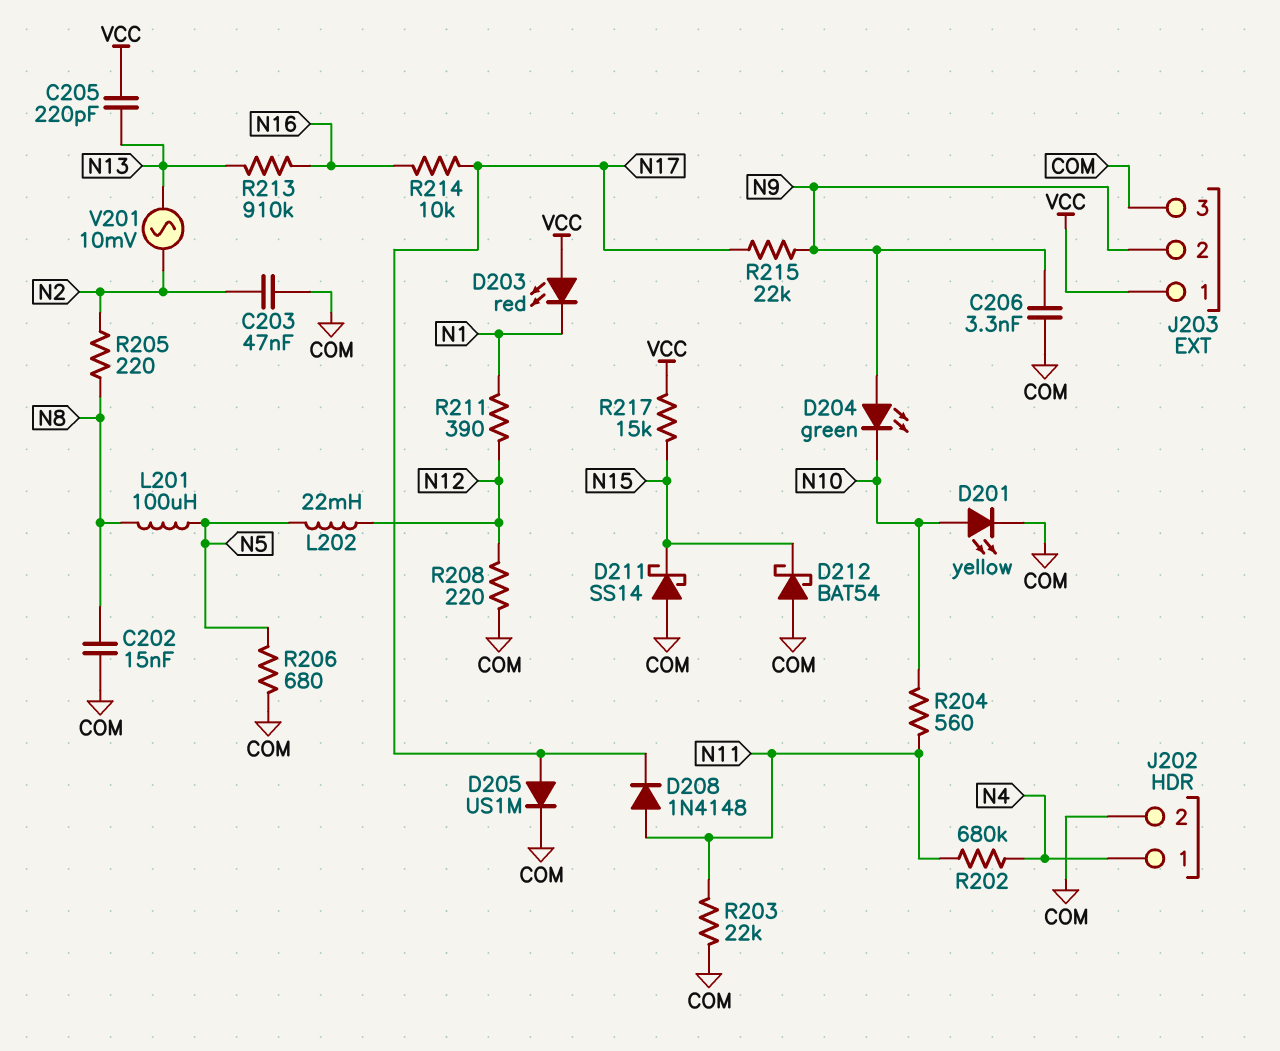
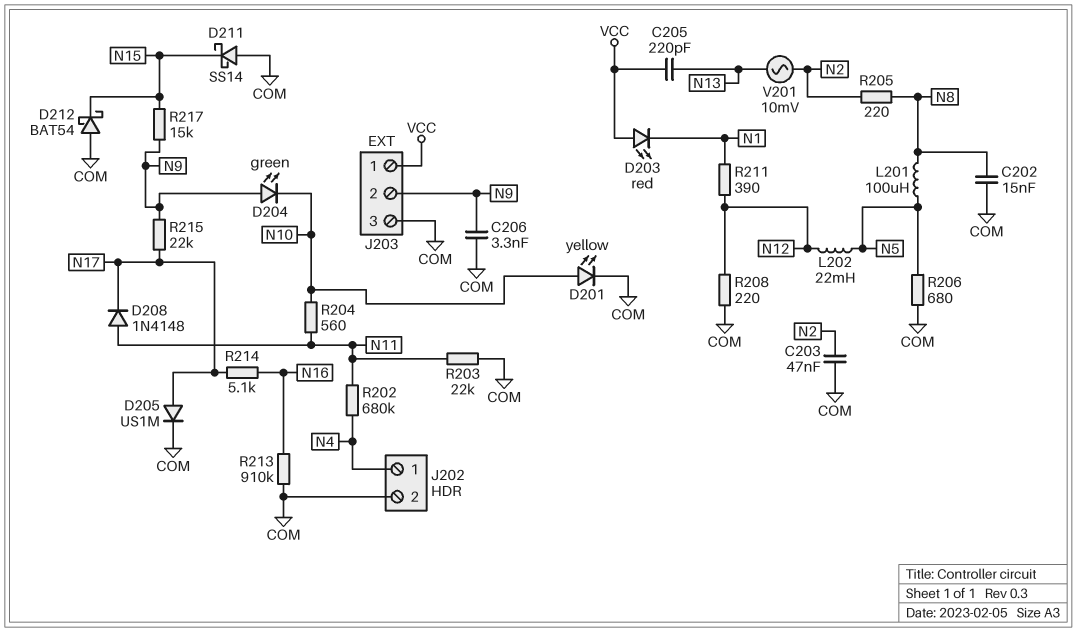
R213: 910k (N13, N16) -> 910k (COM, N16)
R214: 10k (N16, N17) -> 5.1k (N16, N17)
R217: 15k (N15, VCC) -> 15k (N9, N15)

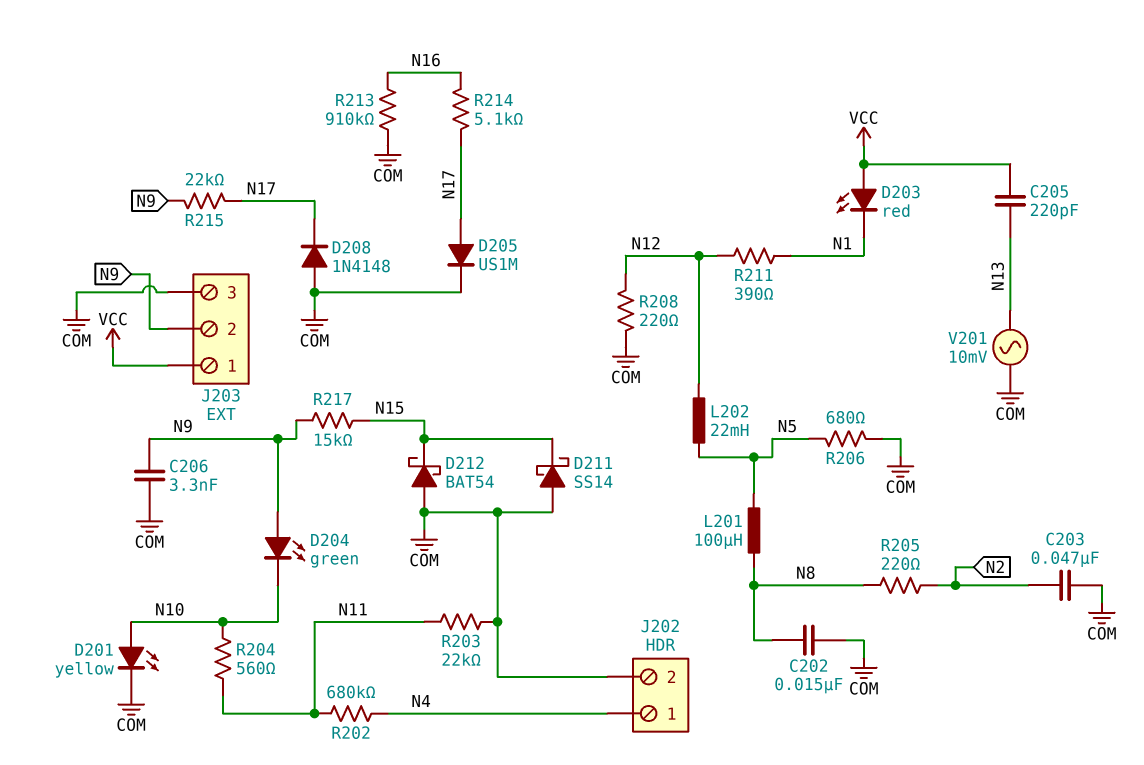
D208: diode 1N4148 (A N11, K N17) -> diode 1N4148 (A COM, K N17)
V201: AC 10mV (N2, N13) -> AC 10mV (COM, N13)

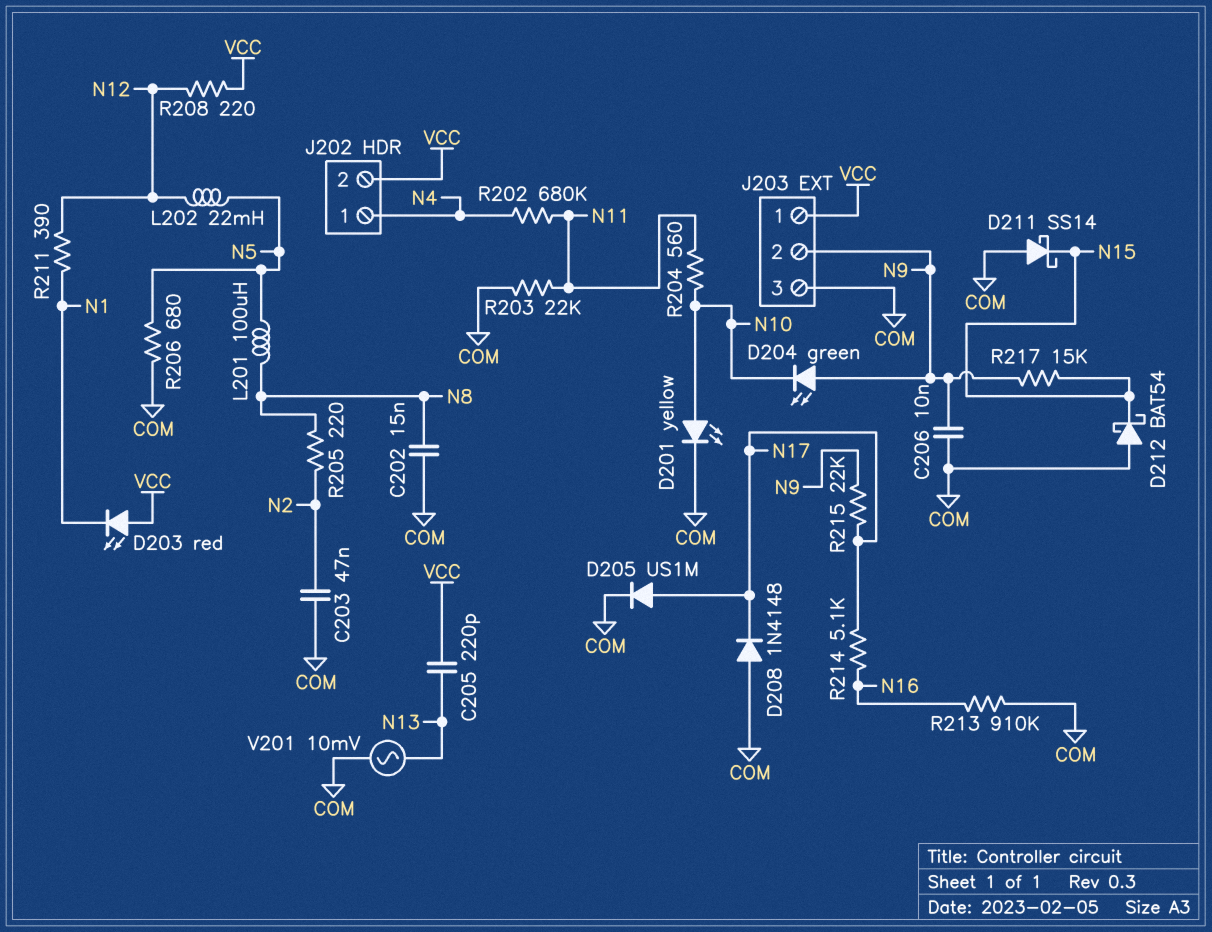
C206: 3.3nF (COM, N9) -> 10nF (COM, N9)
J202 pin 2: COM -> VCC
R208: 220 (COM, N12) -> 220 (N12, VCC)

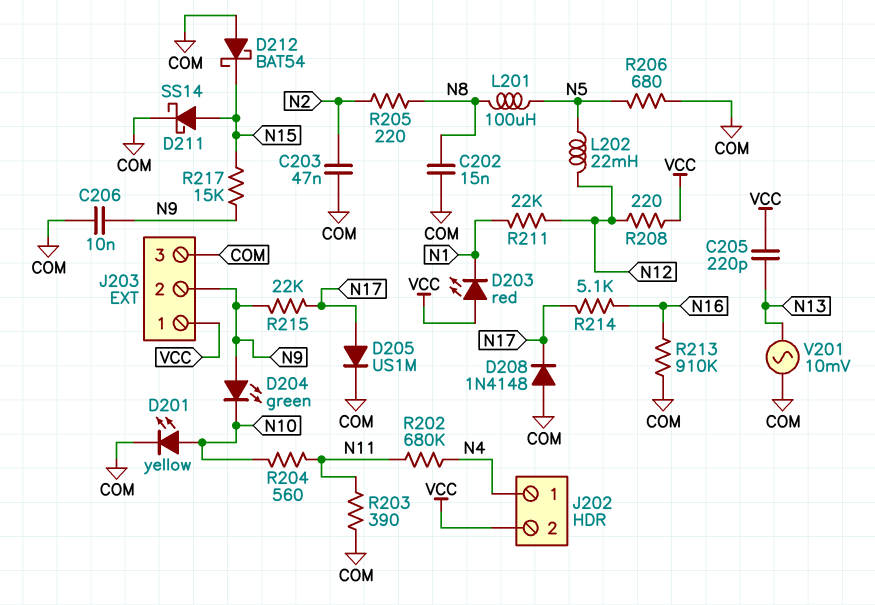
D211: schottky SS14 (A COM, K N15) -> schottky SS14 (A N15, K COM)
R203: 22k (COM, N11) -> 390 (COM, N11)
R211: 390 (N1, N12) -> 22k (N1, N12)

